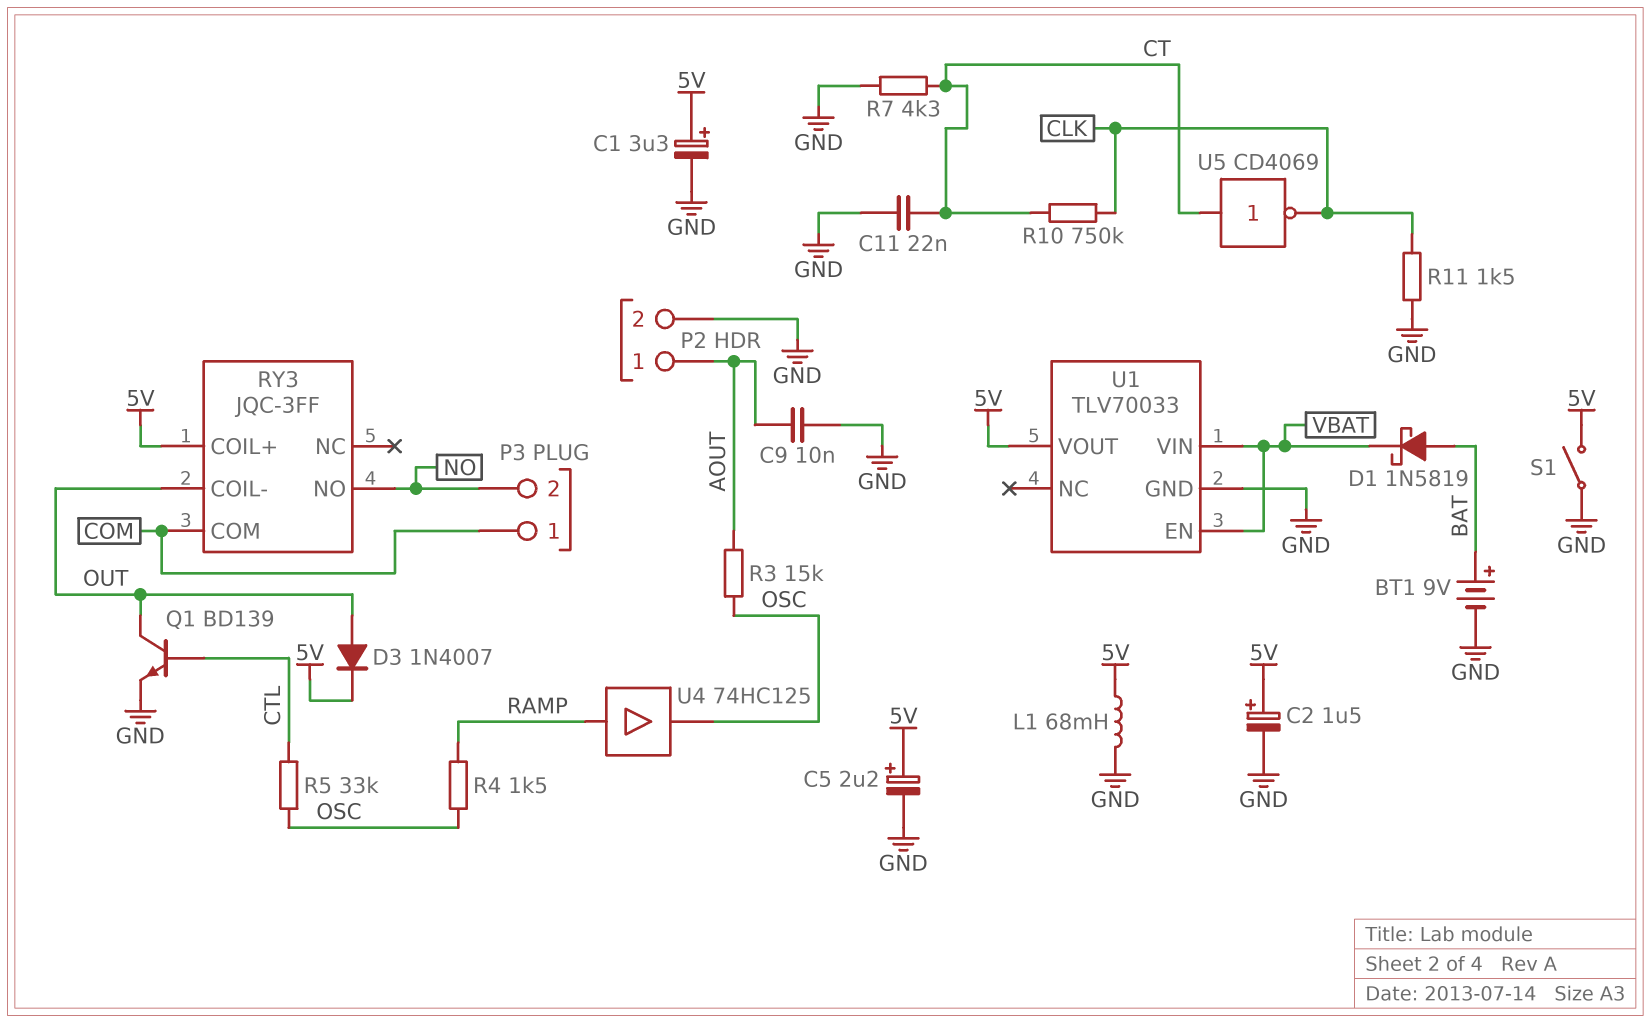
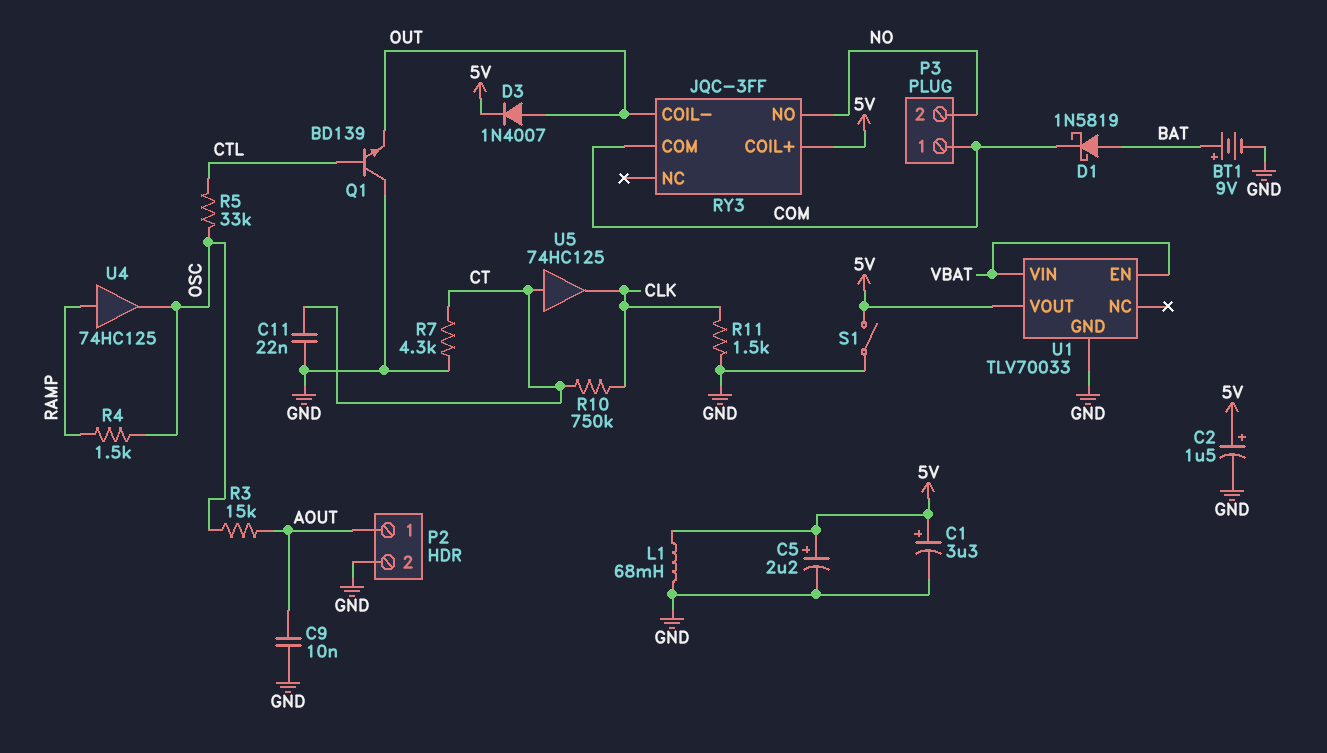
D1: schottky 1N5819 (A BAT, K VBAT) -> schottky 1N5819 (A BAT, K COM)
Q1: NPN BD139 (B CTL, C OUT, E GND) -> NPN BD139 (B CTL, C GND, E OUT)
U5: NOT CD4069 (in CT, out CLK) -> buffer 74HC125 (in CT, out CLK)

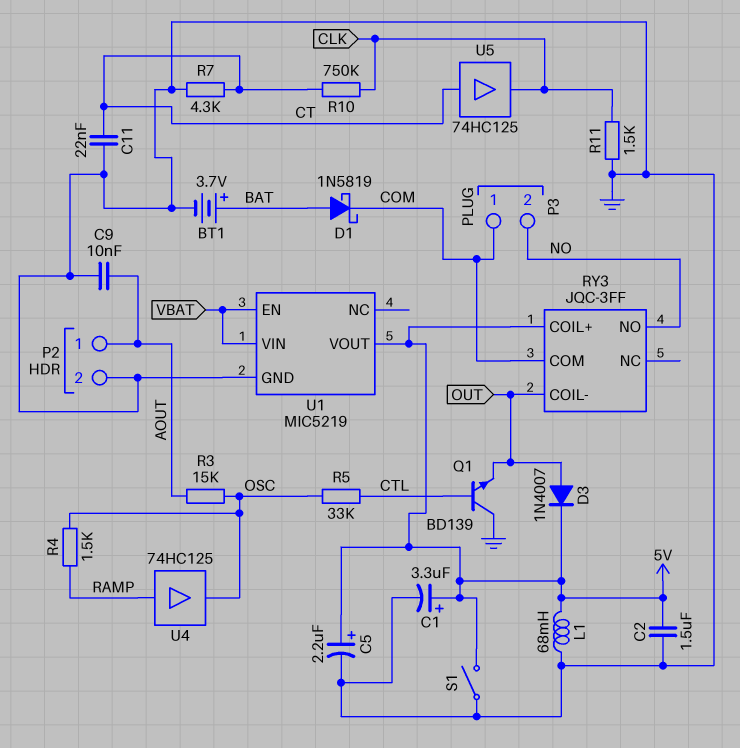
BT1: 9V (plus BAT, minus GND) -> 3.7V (plus BAT, minus GND)
C2: 1.5uF (plus 5V, minus GND) -> 1.5uF (5V, GND)
U1: TLV70033 -> MIC5219

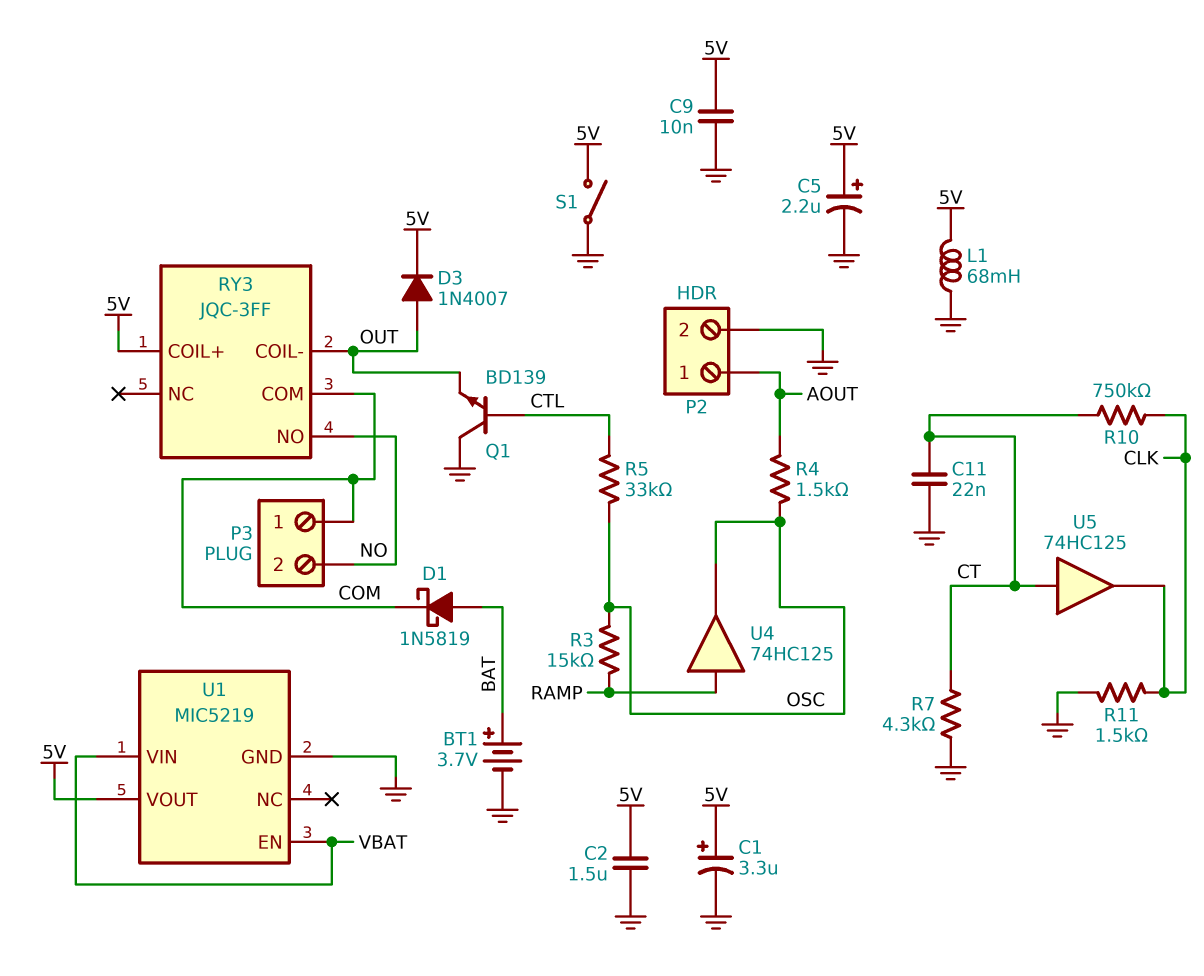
C9: 10nF (AOUT, GND) -> 10nF (5V, GND)
R3: 15k (AOUT, OSC) -> 15k (OSC, RAMP)
R4: 1.5k (OSC, RAMP) -> 1.5k (AOUT, OSC)

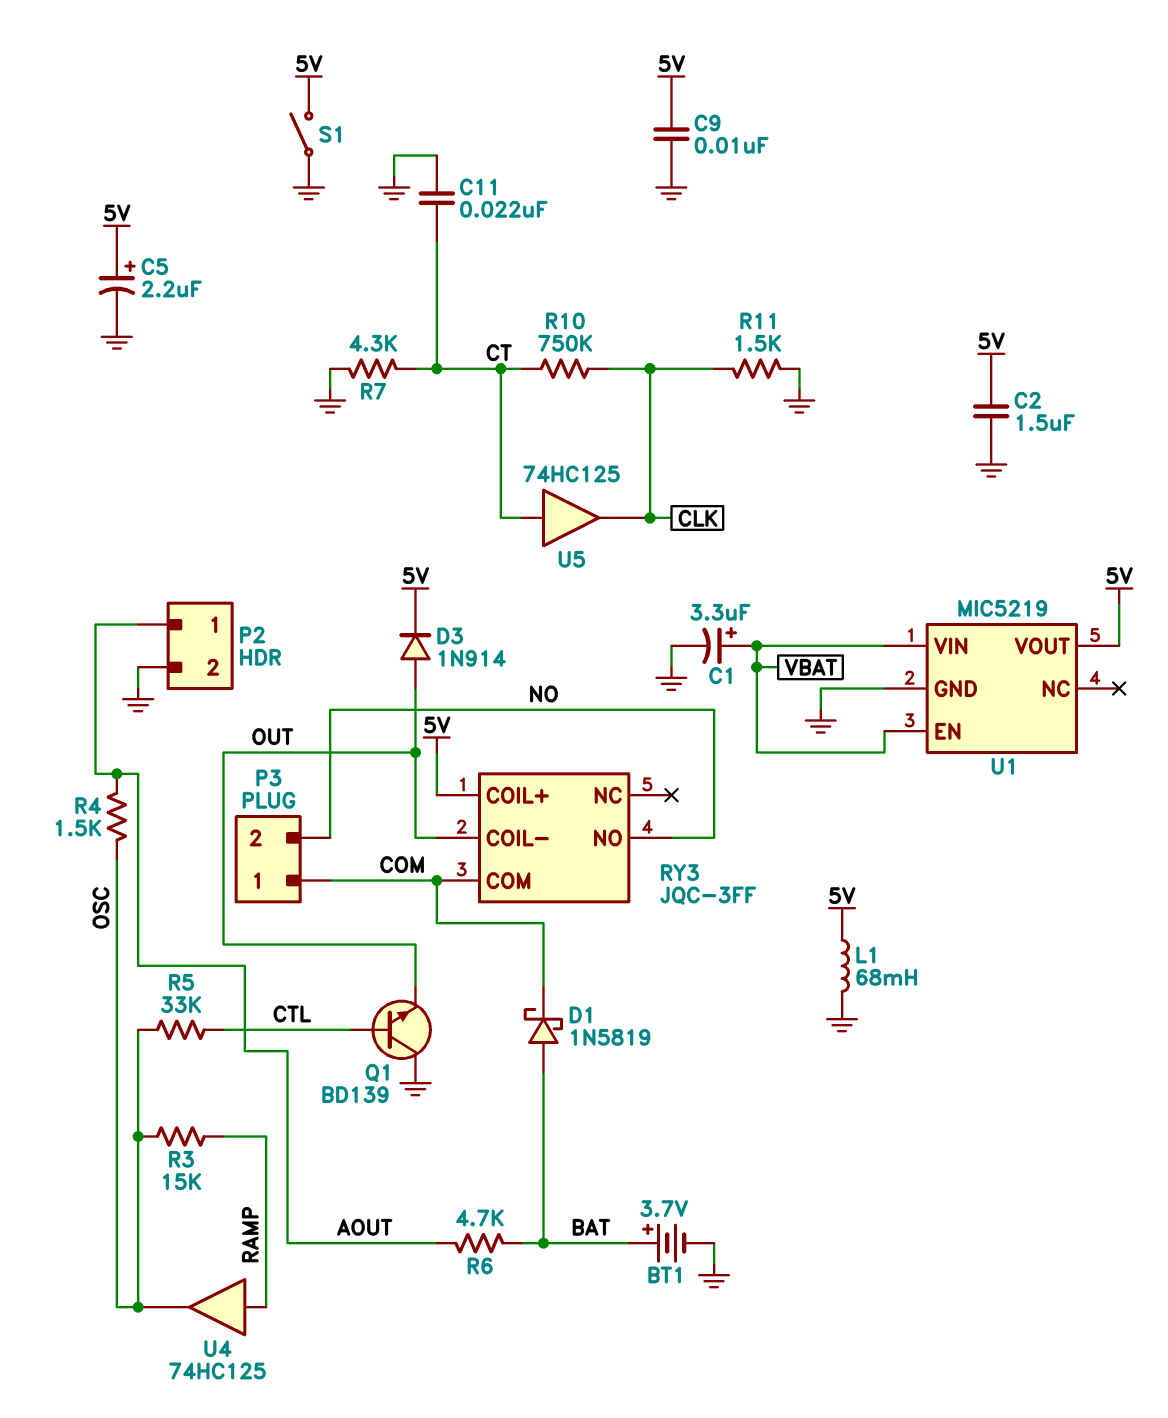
C1: 3.3uF (plus 5V, minus GND) -> 3.3uF (plus VBAT, minus GND)
D3: diode 1N4007 (A OUT, K 5V) -> diode 1N914 (A OUT, K 5V)
R6: none -> 4.7k (AOUT, BAT)

